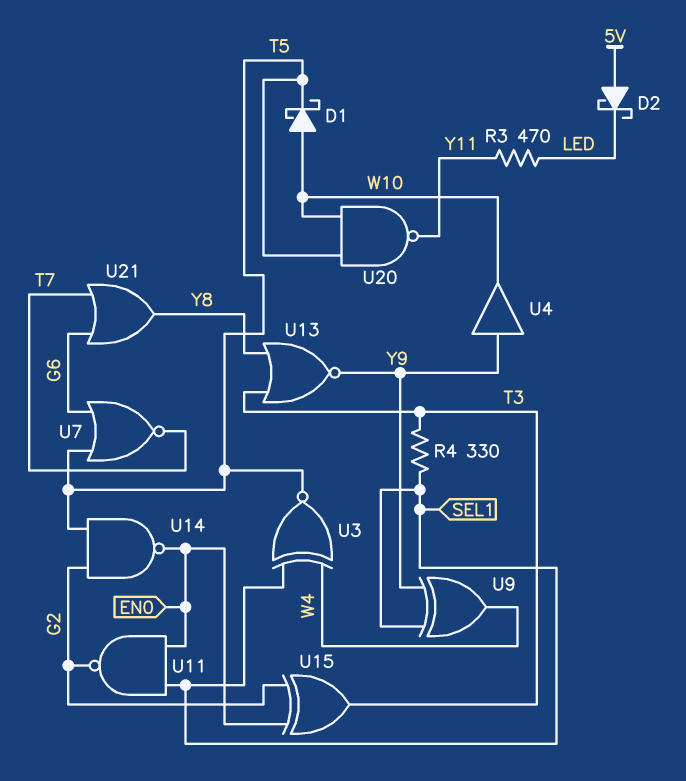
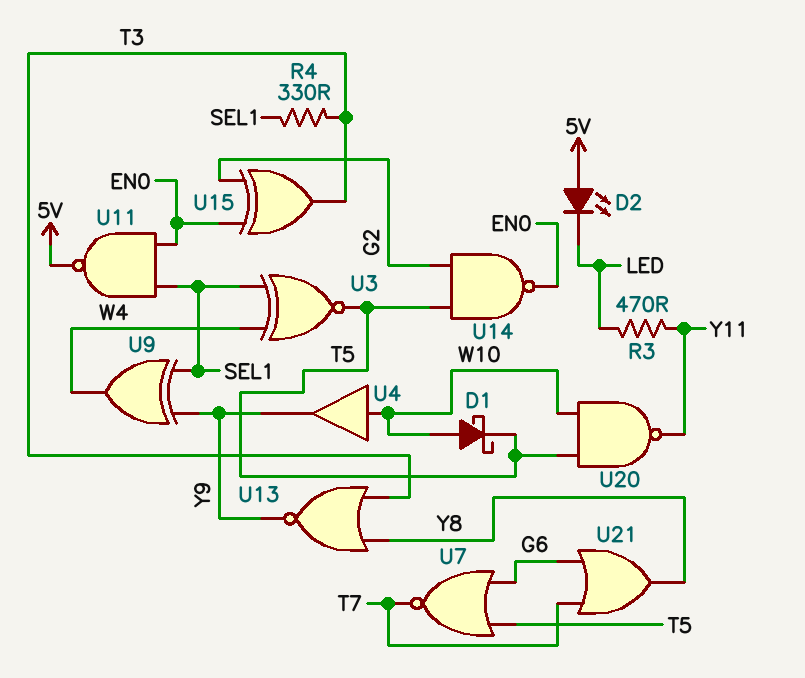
D2: schottky (A 5V, K LED) -> LED (A 5V, K LED)
U4: buffer (in Y9, out W10) -> buffer (in W10, out Y9)
U11: NAND (in EN0, in SEL1, out G2) -> NAND (in EN0, in SEL1, out 5V)

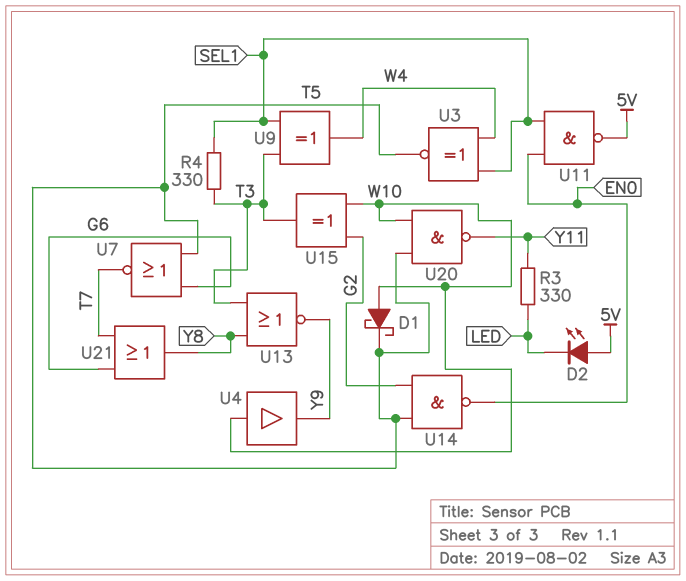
R3: 470 (LED, Y11) -> 330 (LED, Y11)
U9: XOR (in SEL1, in Y9, out W4) -> XOR (in SEL1, in T3, out W4)
U15: XOR (in EN0, in G2, out T3) -> XOR (in G2, in W10, out T3)

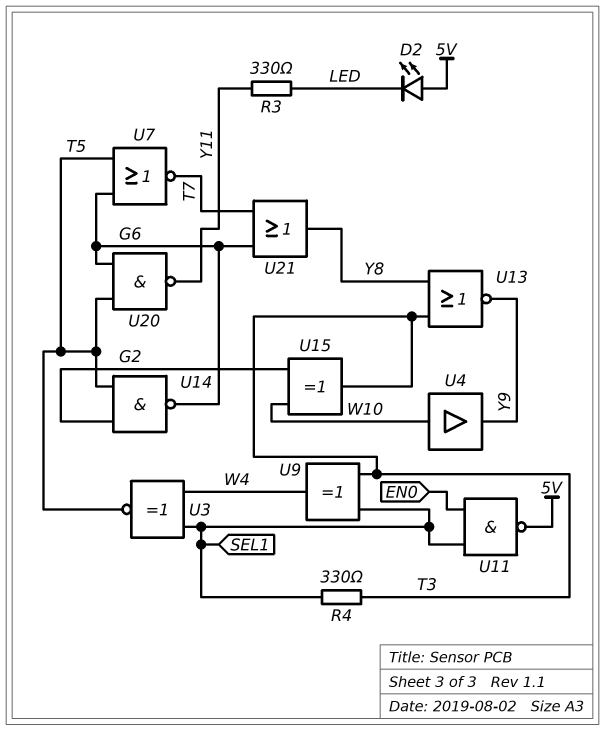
D1: schottky (A W10, K T5) -> none
U14: NAND (in G2, in T5, out EN0) -> NAND (in G2, in T5, out G6)
U20: NAND (in T5, in W10, out Y11) -> NAND (in G6, in T5, out Y11)

